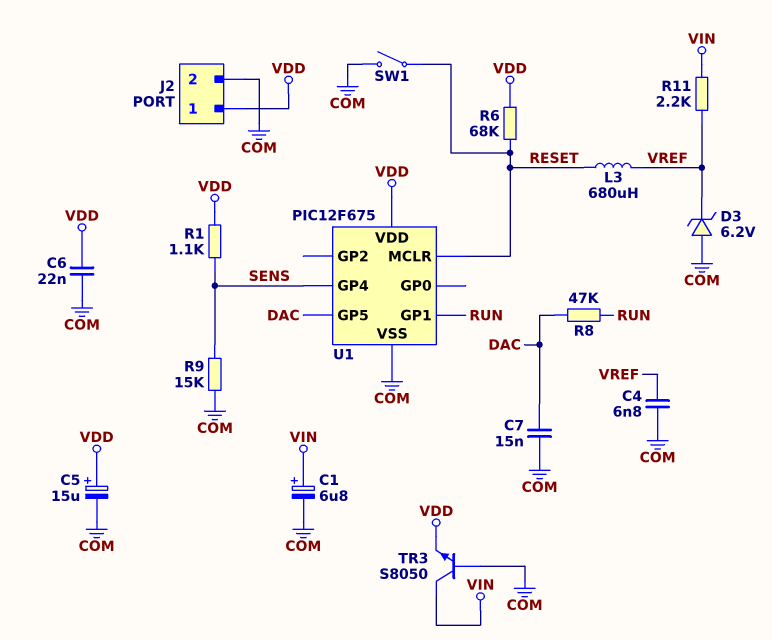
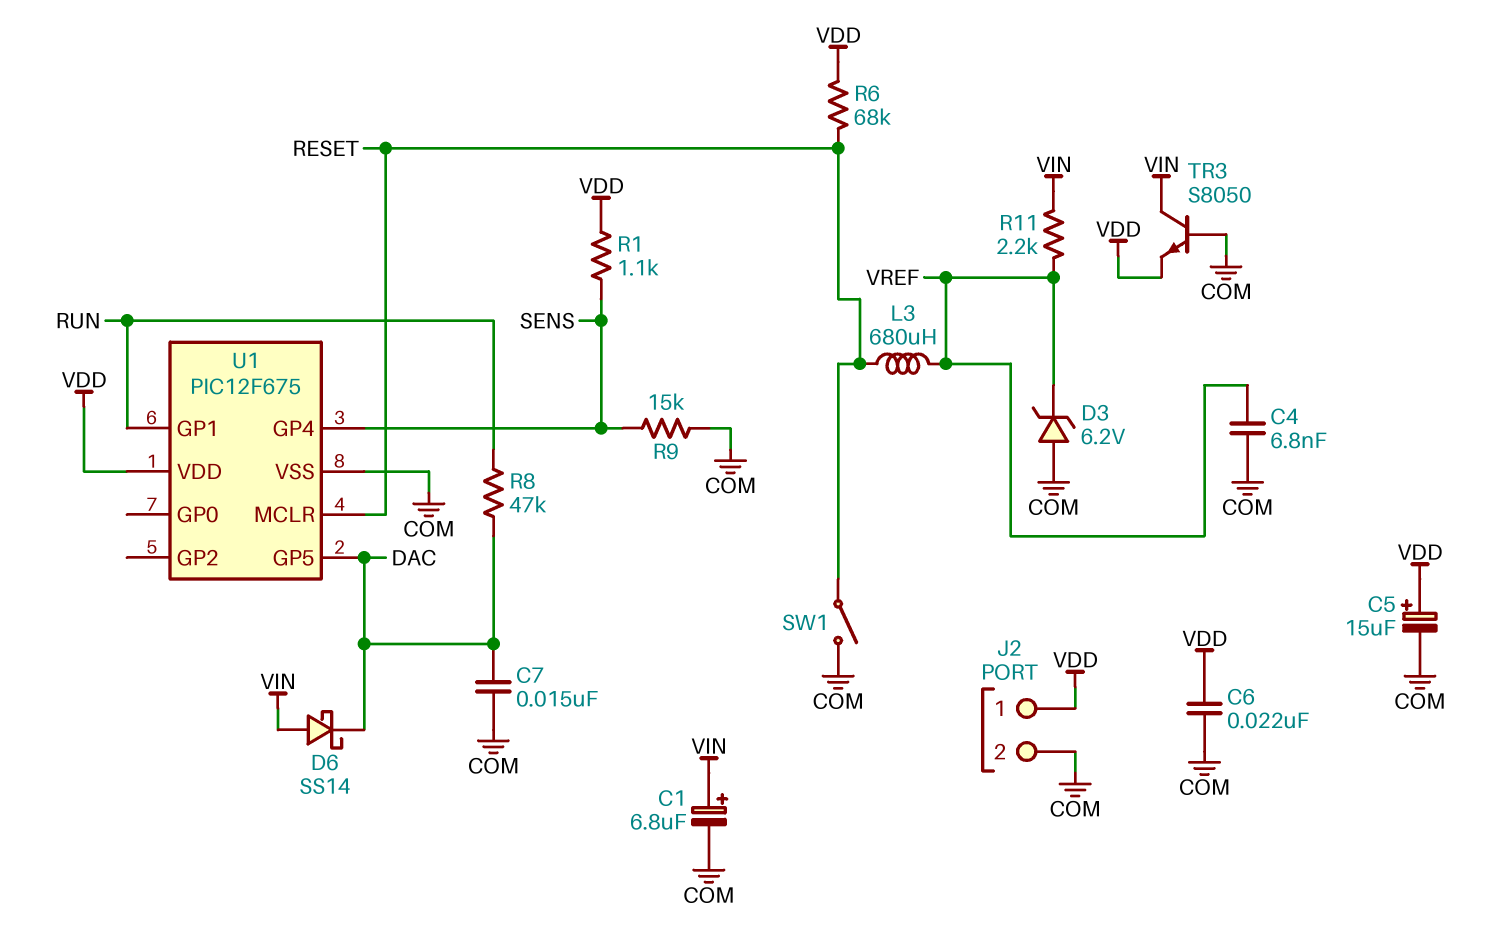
D6: none -> schottky SS14 (A VIN, K DAC)

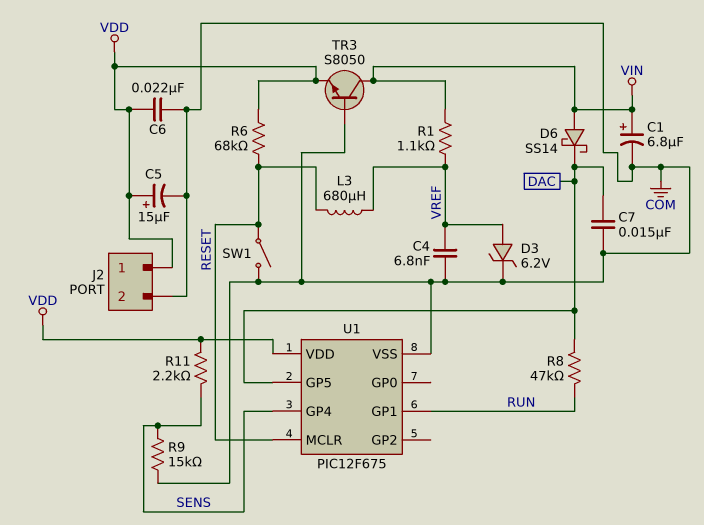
D3: zener 6.2V (A COM, K VREF) -> zener 6.2V (A VREF, K COM)
R1: 1.1k (SENS, VDD) -> 1.1k (VIN, VREF)
R11: 2.2k (VIN, VREF) -> 2.2k (SENS, VDD)

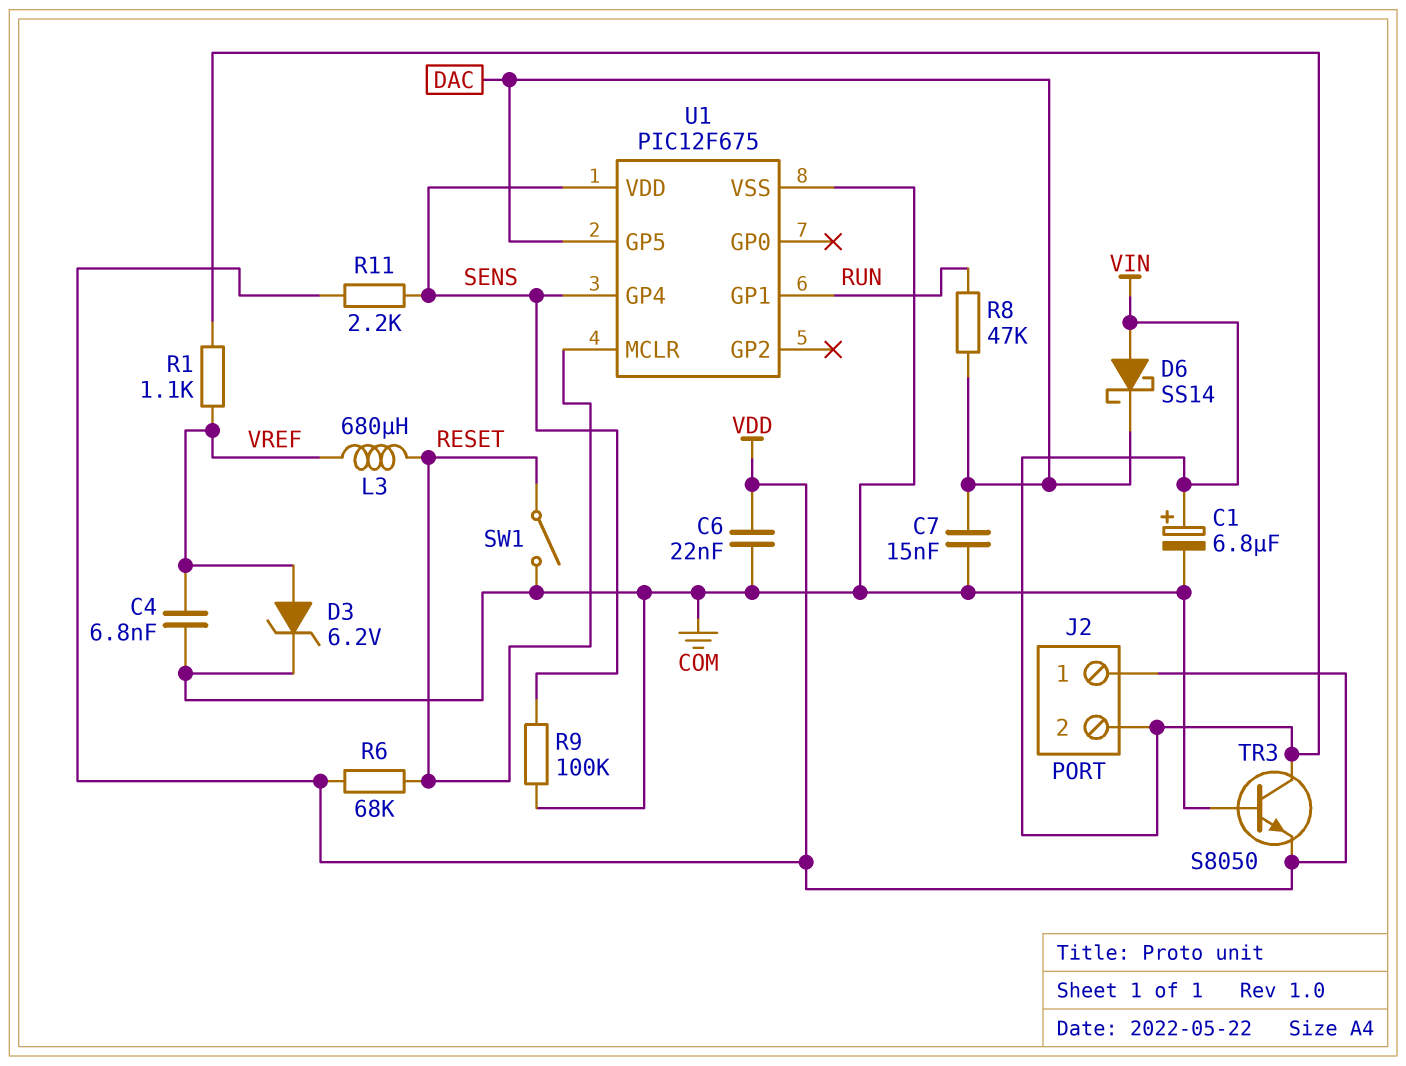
C5: 15uF (plus VDD, minus COM) -> none
J2 pin 2: COM -> VIN
R9: 15k (COM, SENS) -> 100k (COM, SENS)
U1 pin VDD: VDD -> SENS

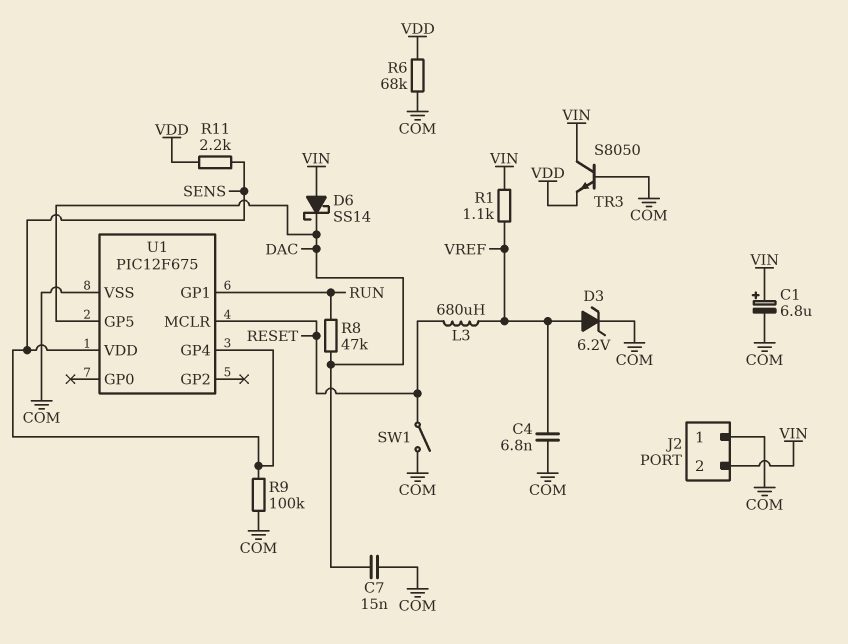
C6: 22nF (COM, VDD) -> none
J2 pin 1: VDD -> COM
R6: 68k (RESET, VDD) -> 68k (COM, VDD)

